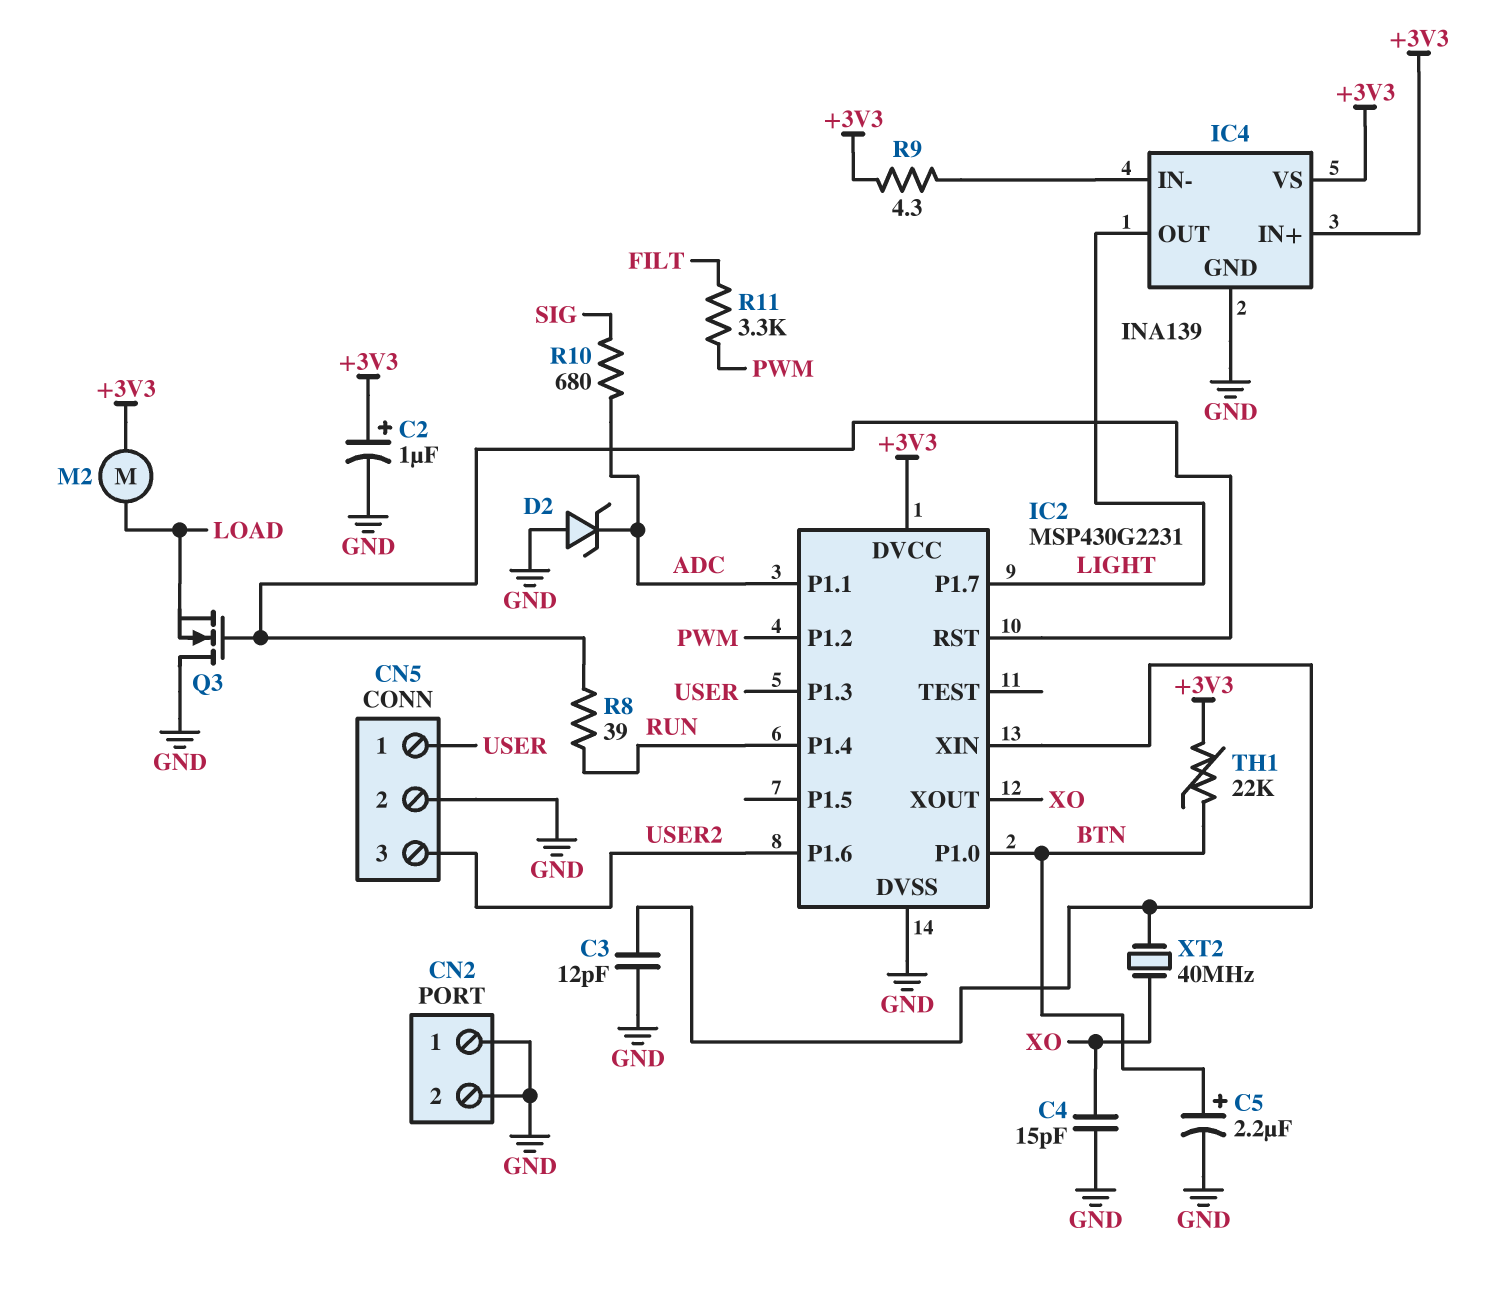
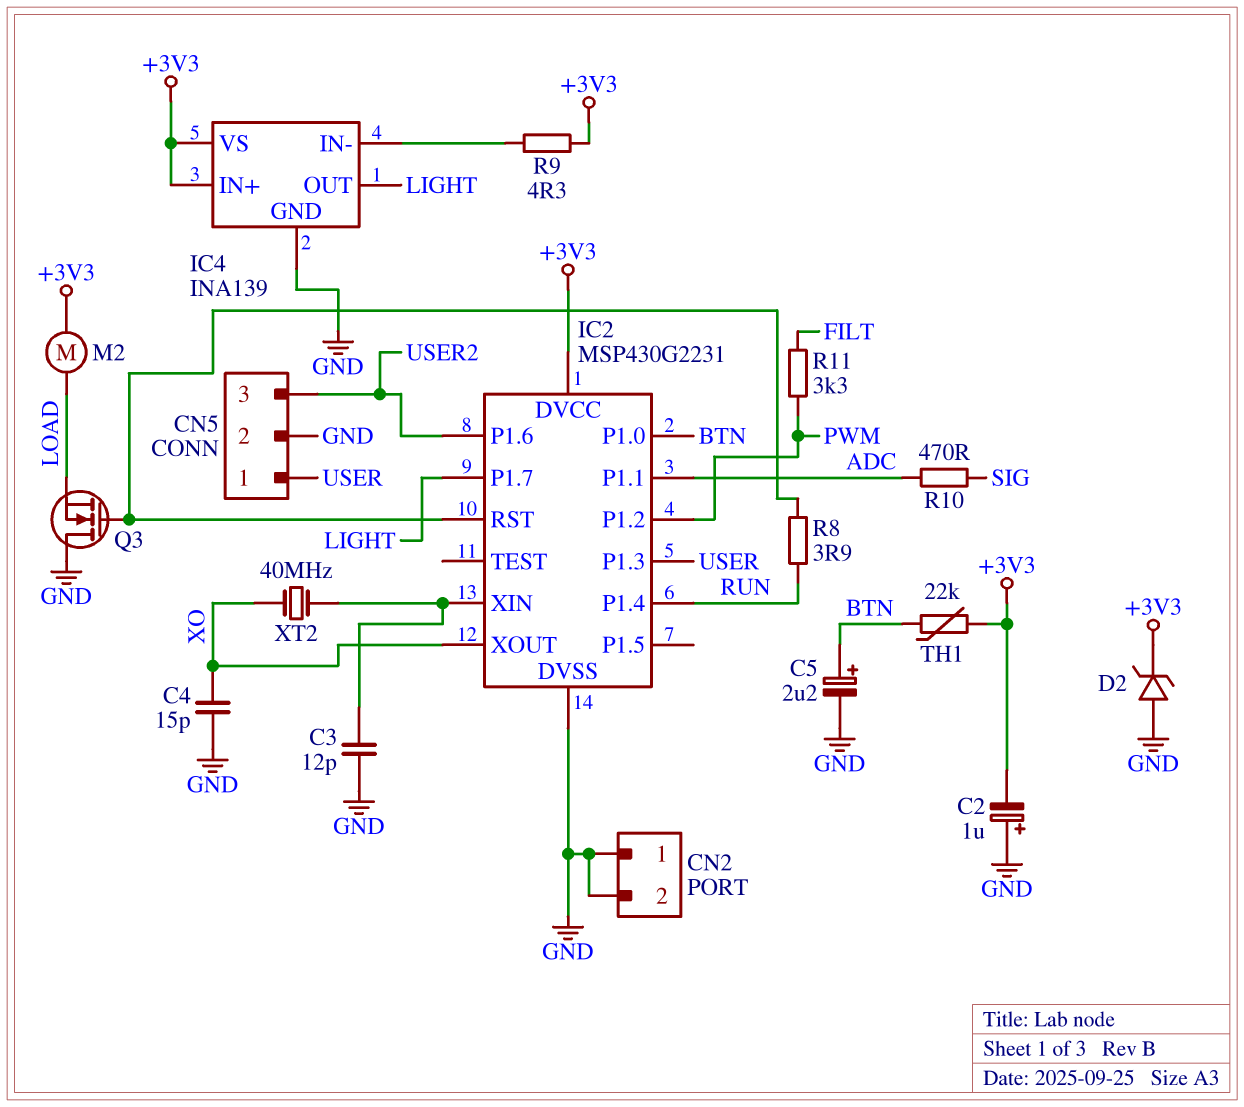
C2: 1uF (plus +3V3, minus GND) -> 1uF (plus GND, minus +3V3)
D2: zener (A GND, K ADC) -> zener (A GND, K +3V3)
R8: 39 (IC2/RST, RUN) -> 3.9 (IC2/RST, RUN)
R10: 680 (ADC, SIG) -> 470 (ADC, SIG)

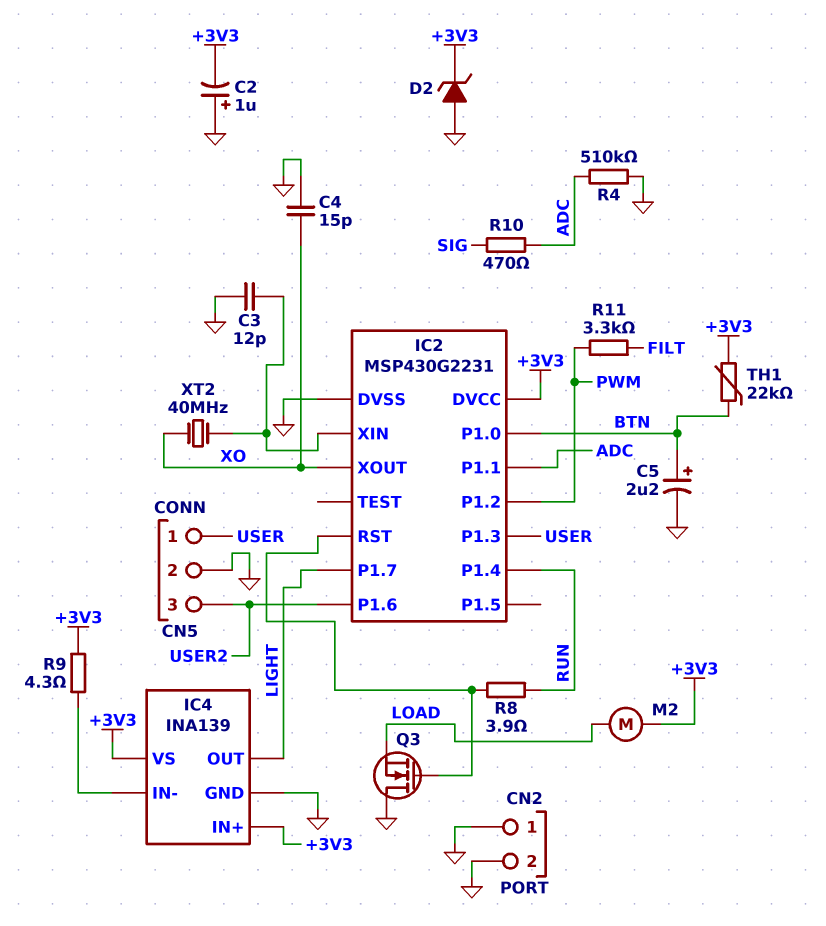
R4: none -> 510k (ADC, GND)

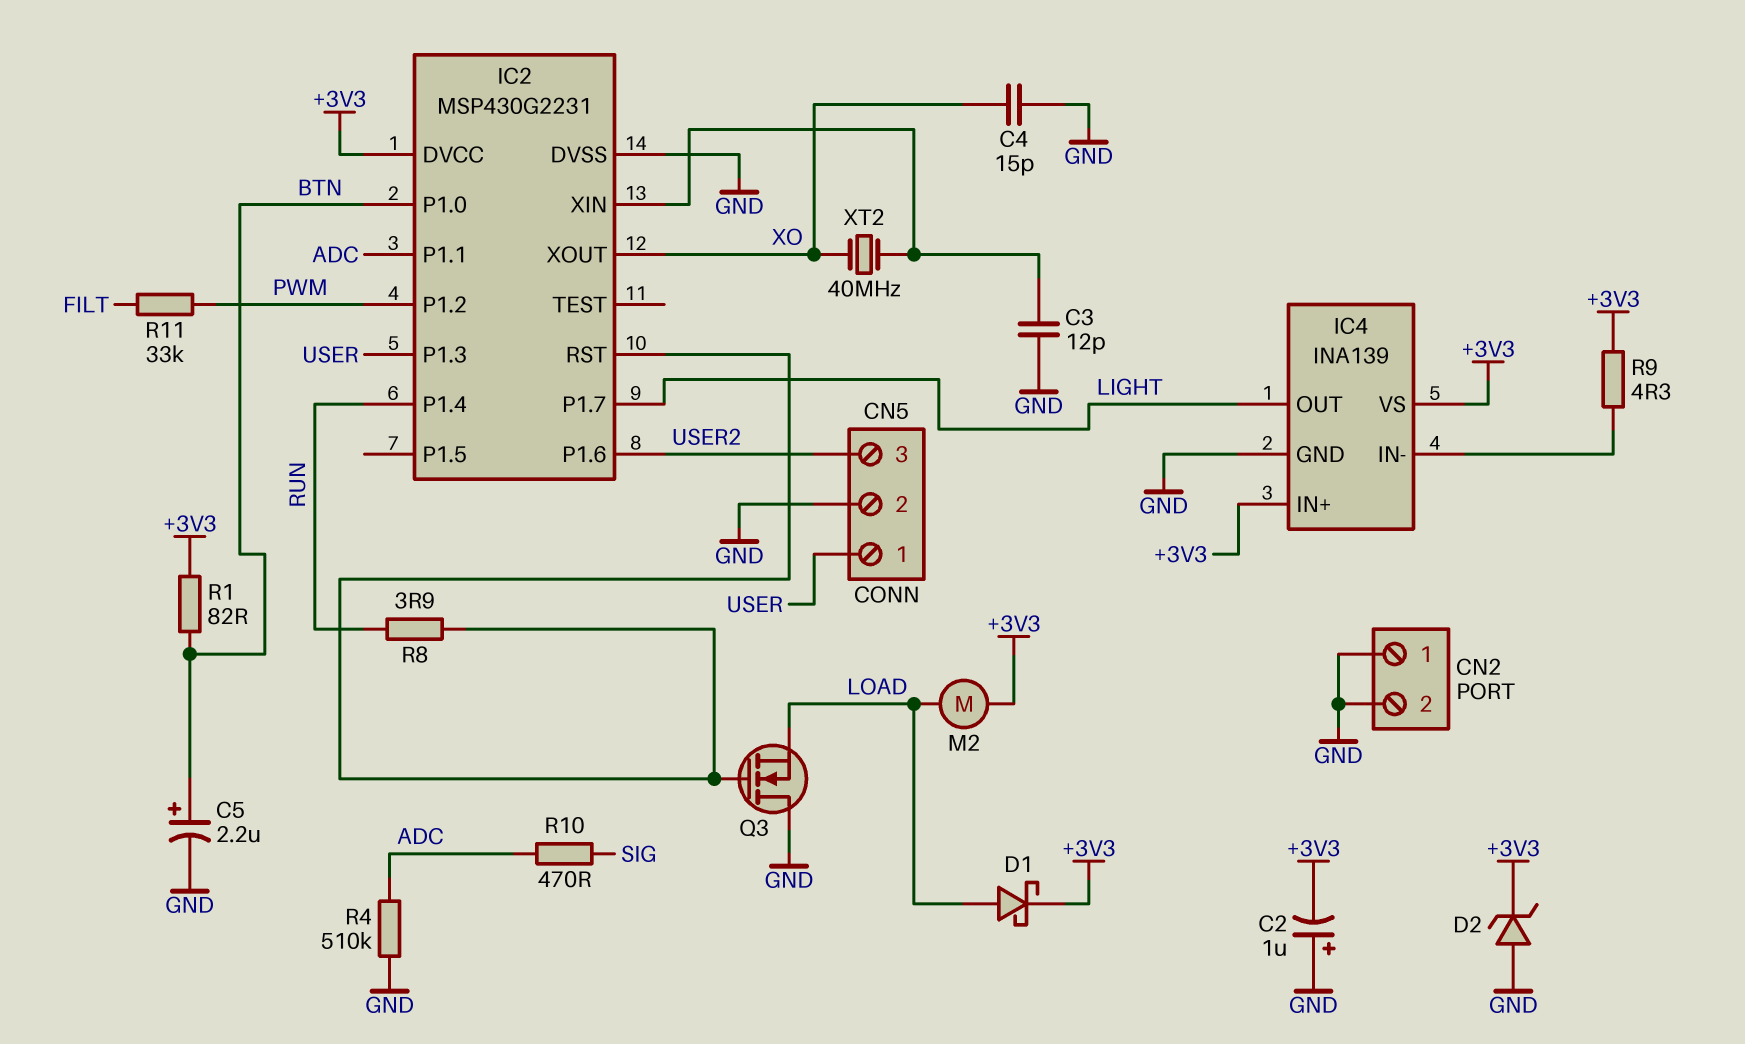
D1: none -> schottky (A LOAD, K +3V3)
R1: none -> 82 (+3V3, BTN)
R11: 3.3k (FILT, PWM) -> 33k (FILT, PWM)
TH1: 22k (+3V3, BTN) -> none

